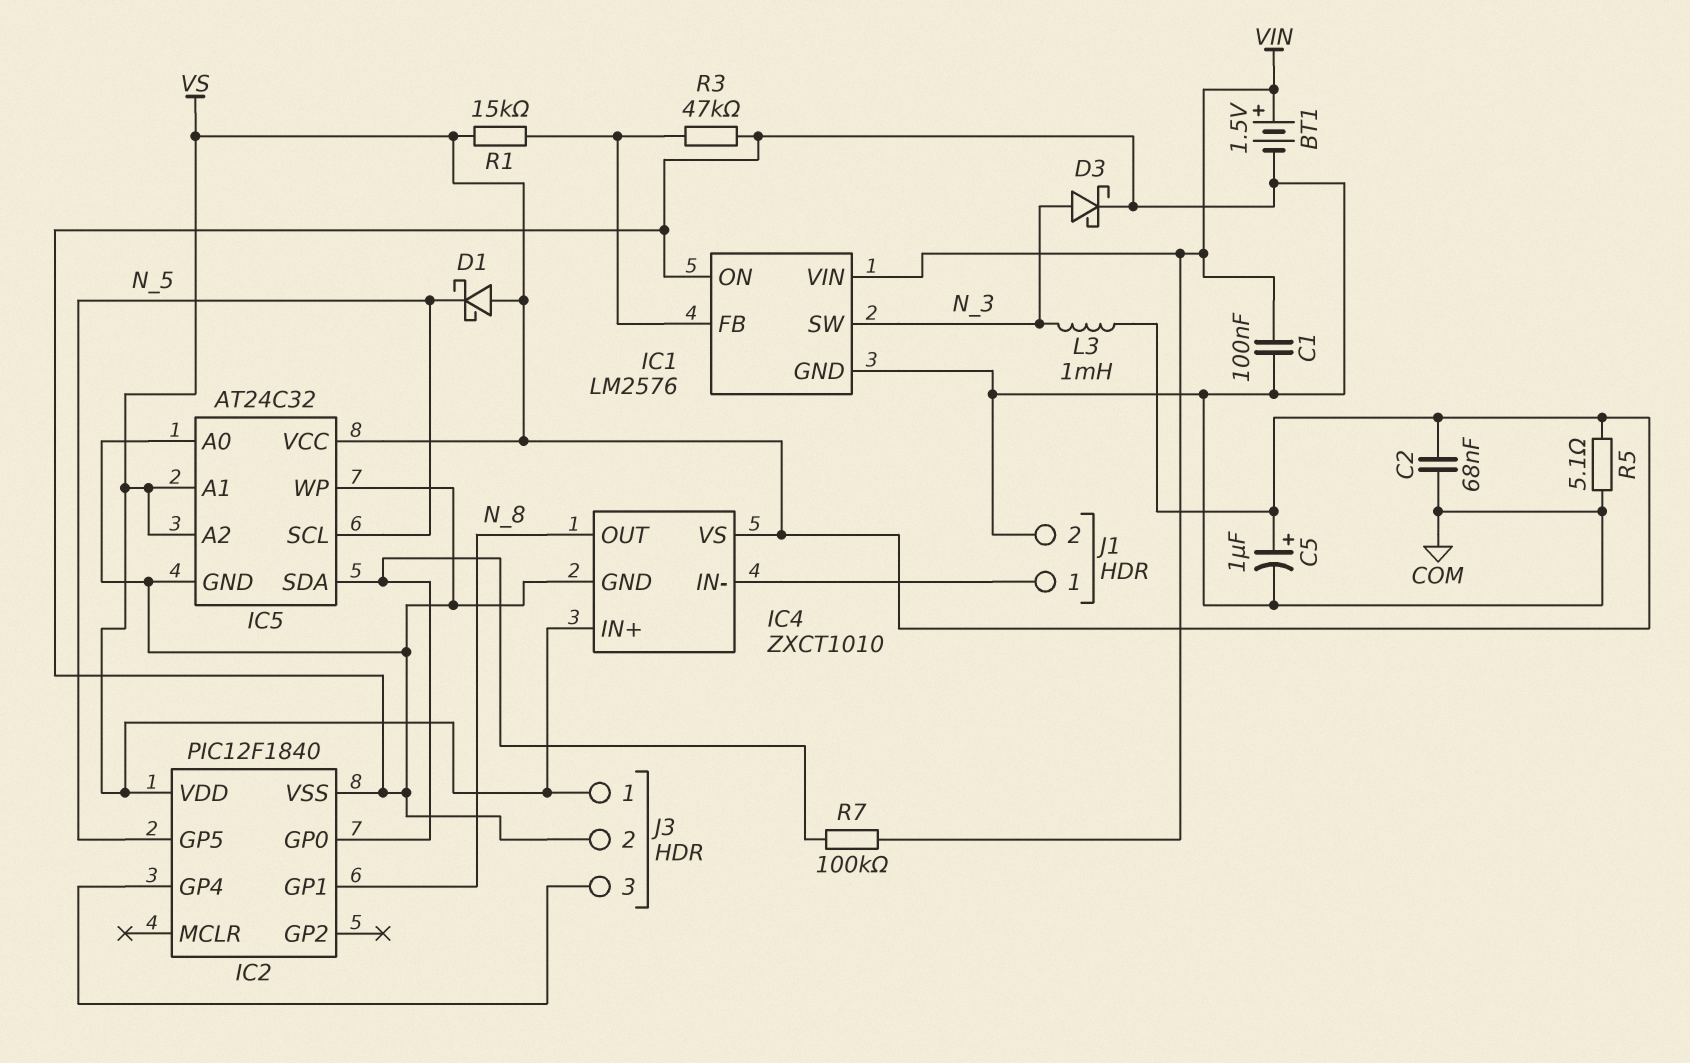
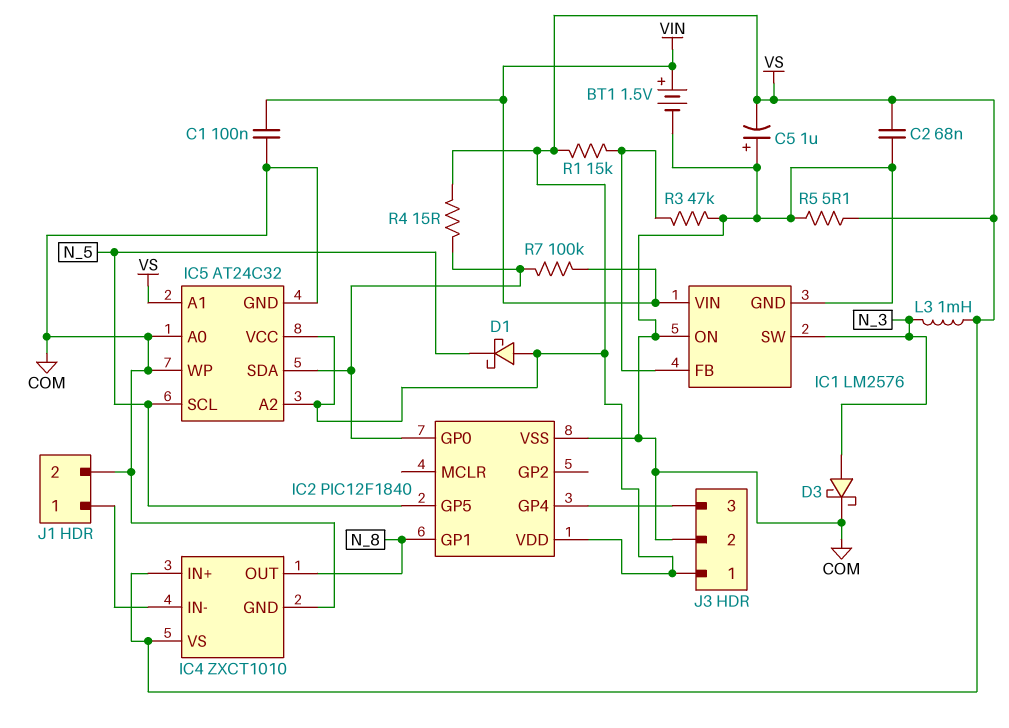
C5: 1uF (plus VS, minus COM) -> 1uF (plus COM, minus VS)
R4: none -> 15 (IC2/GP0, VS)

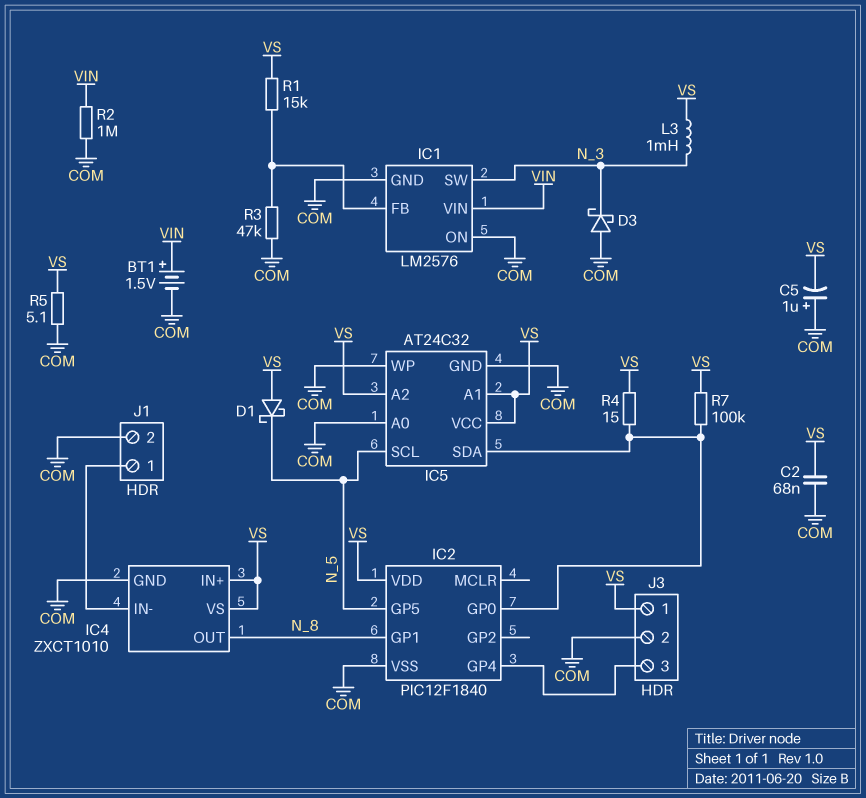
C1: 100nF (COM, VIN) -> none
D3: schottky (A N_3, K COM) -> schottky (A COM, K N_3)
R2: none -> 1M (COM, VIN)
R7: 100k (IC2/GP0, VIN) -> 100k (IC2/GP0, VS)

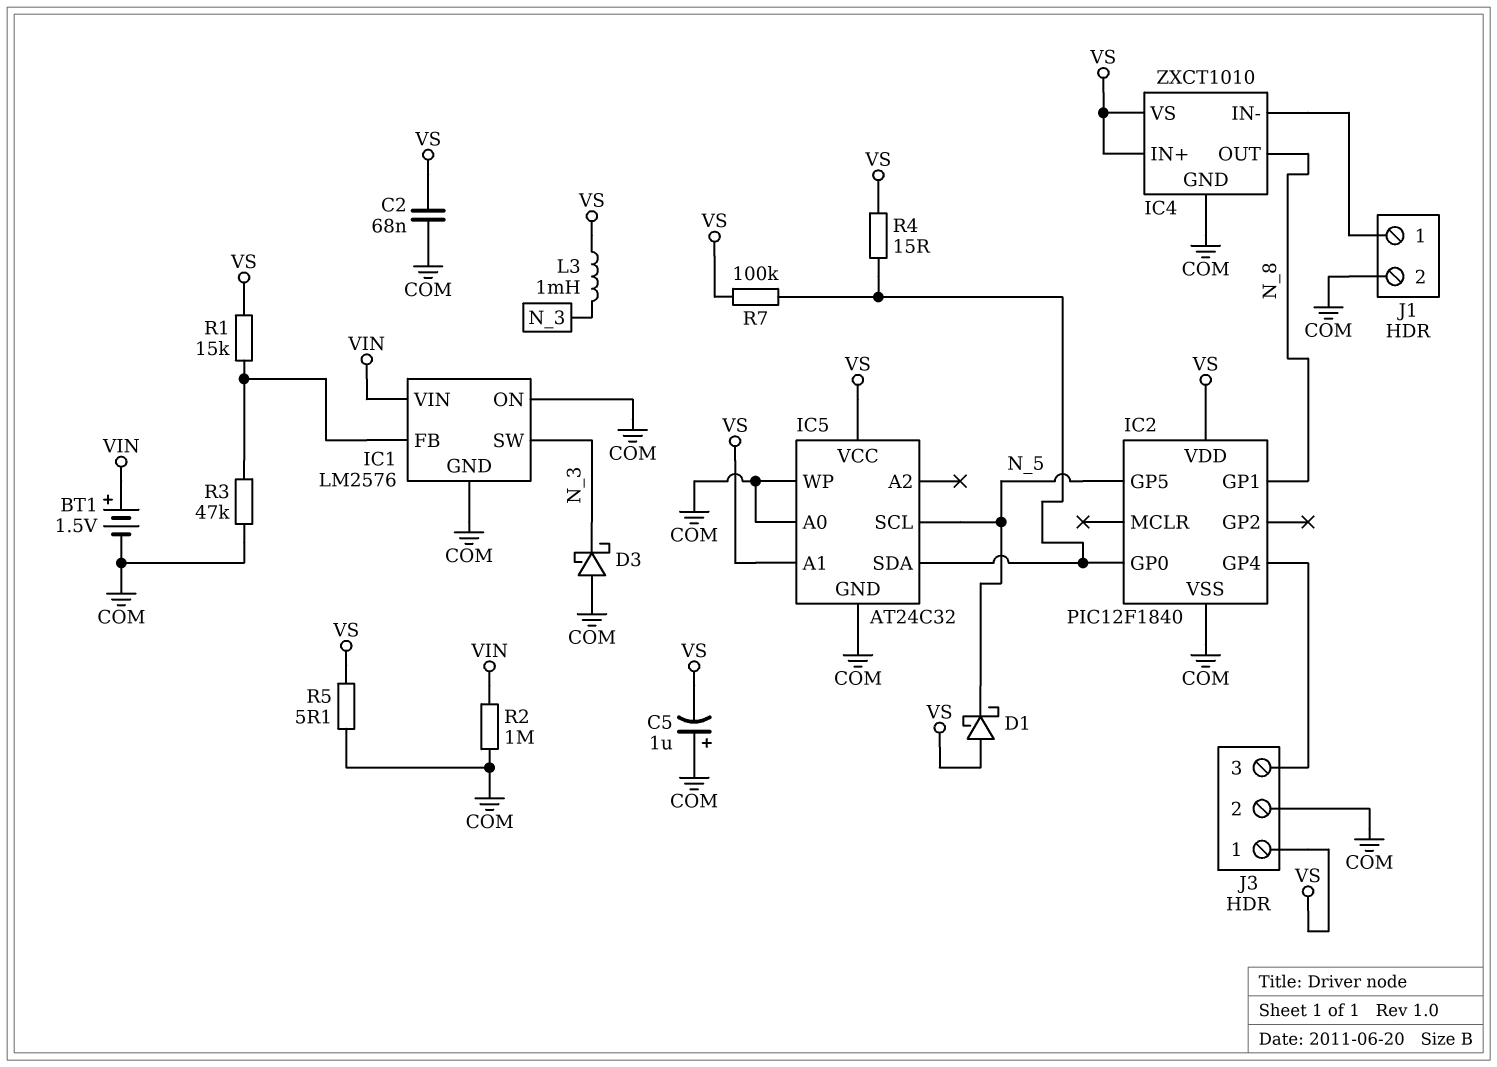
IC5 pin A2: VS -> none

